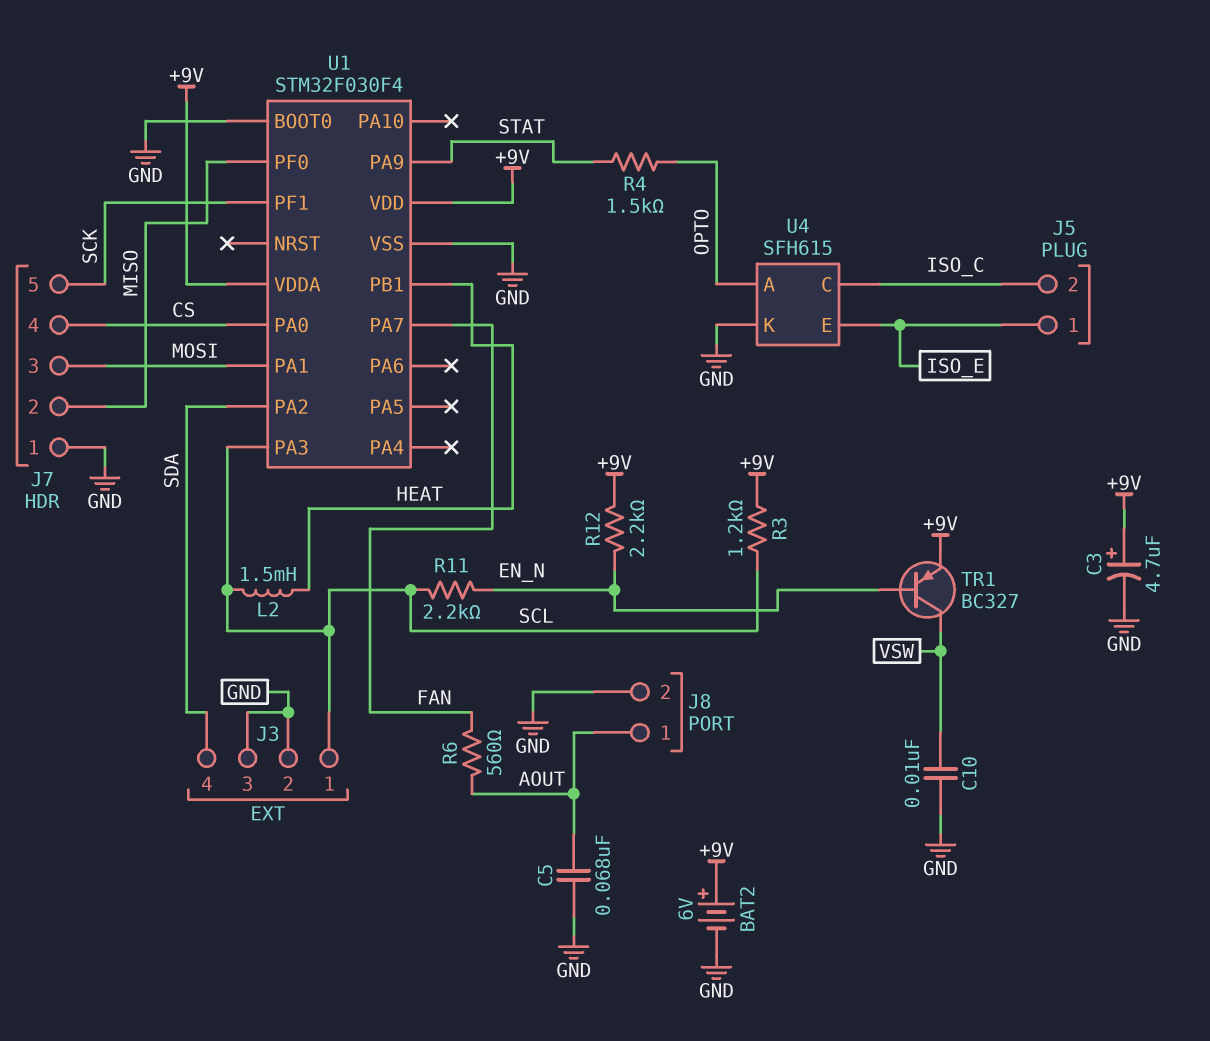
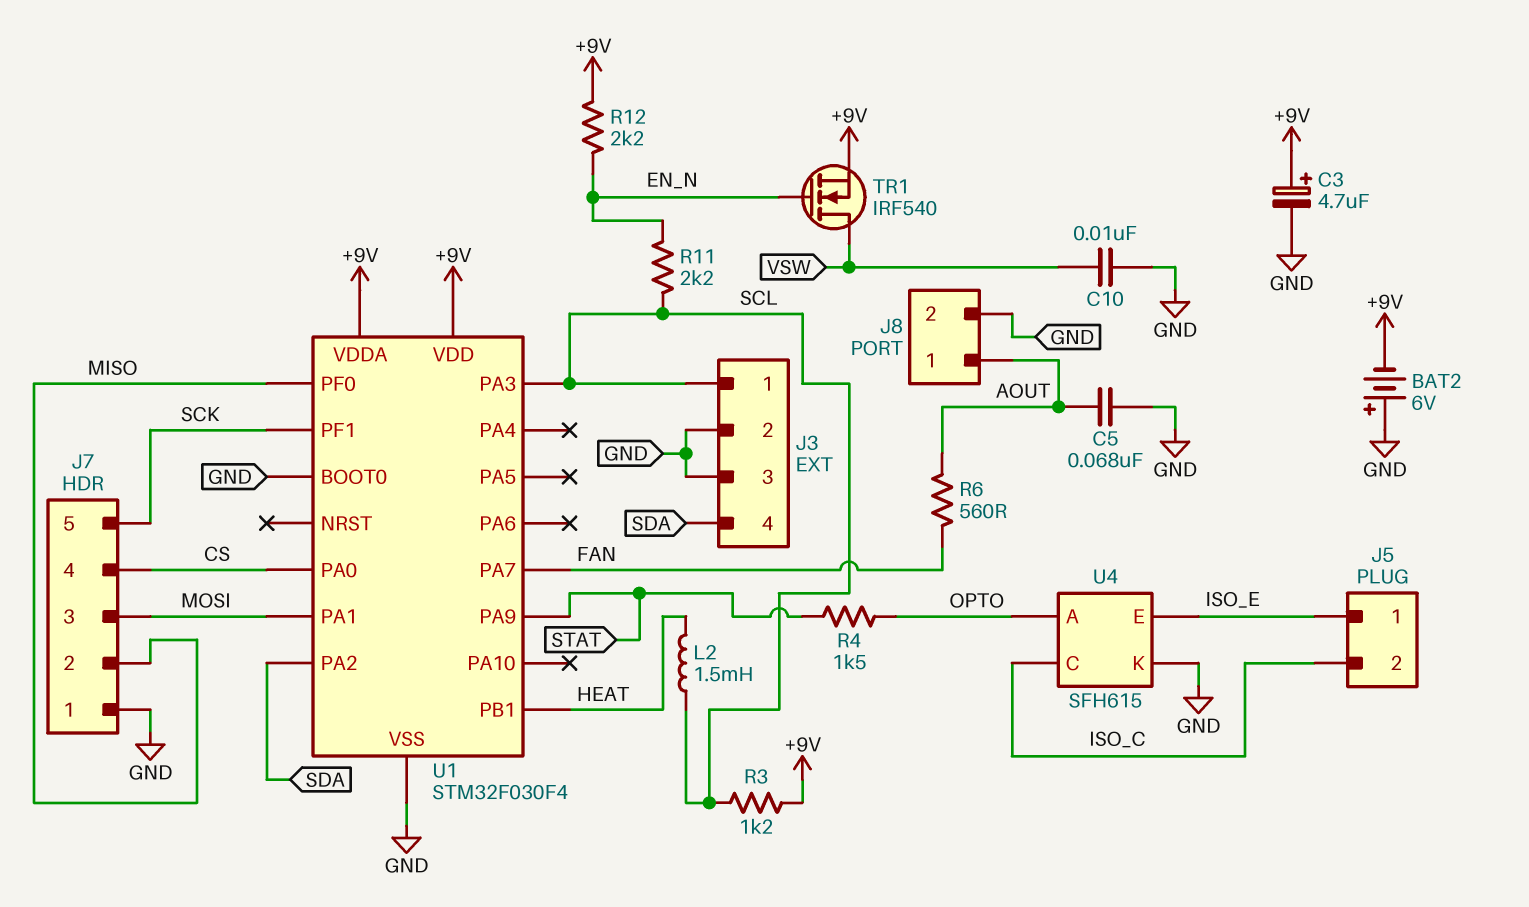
BAT2: 6V (plus +9V, minus GND) -> 6V (plus GND, minus +9V)
TR1: PNP BC327 (B EN_N, C VSW, E +9V) -> NMOS IRF540 (G EN_N, D VSW, S +9V)

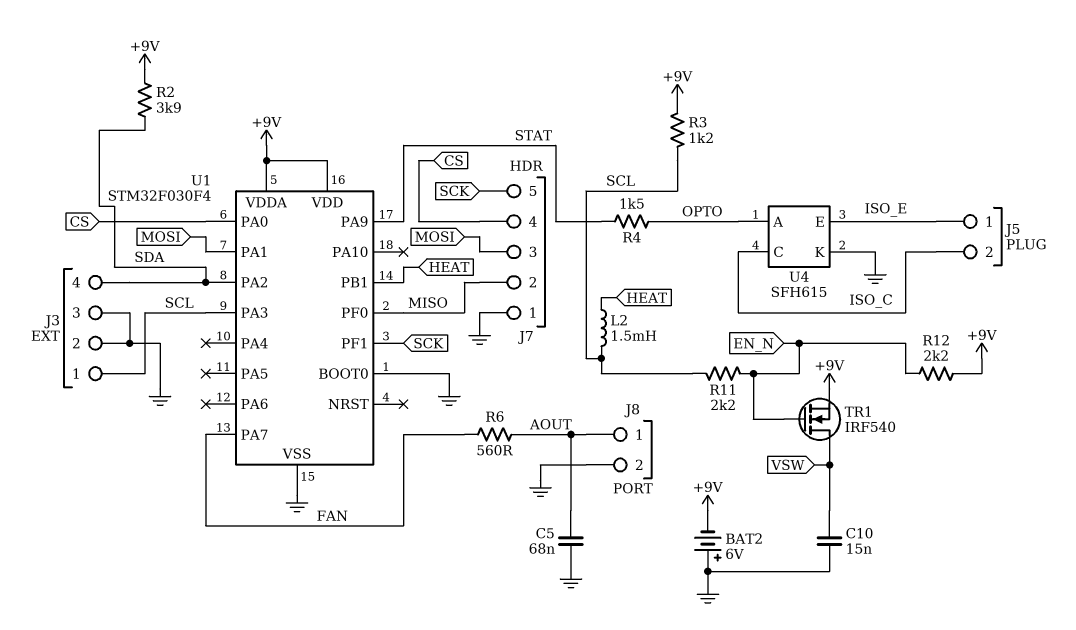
C3: 4.7uF (plus +9V, minus GND) -> none
C10: 10nF (GND, VSW) -> 15nF (GND, VSW)
R2: none -> 3.9k (+9V, SDA)

